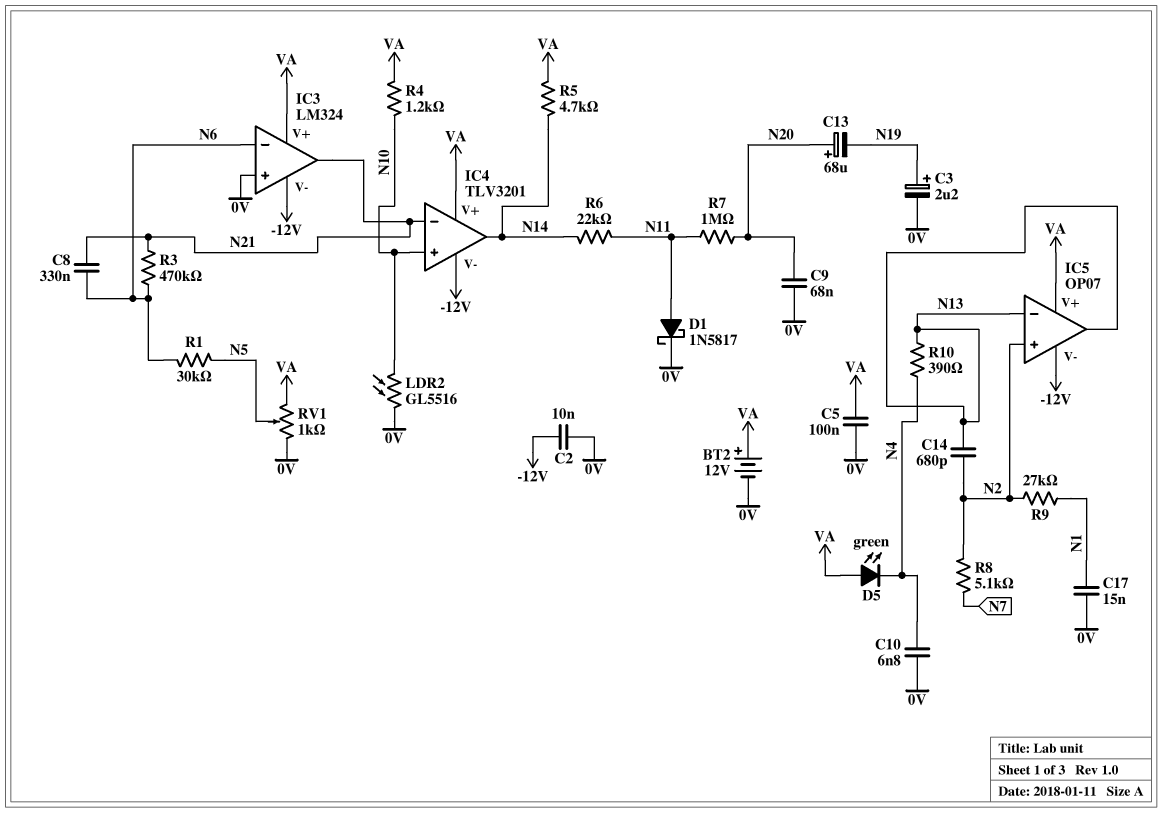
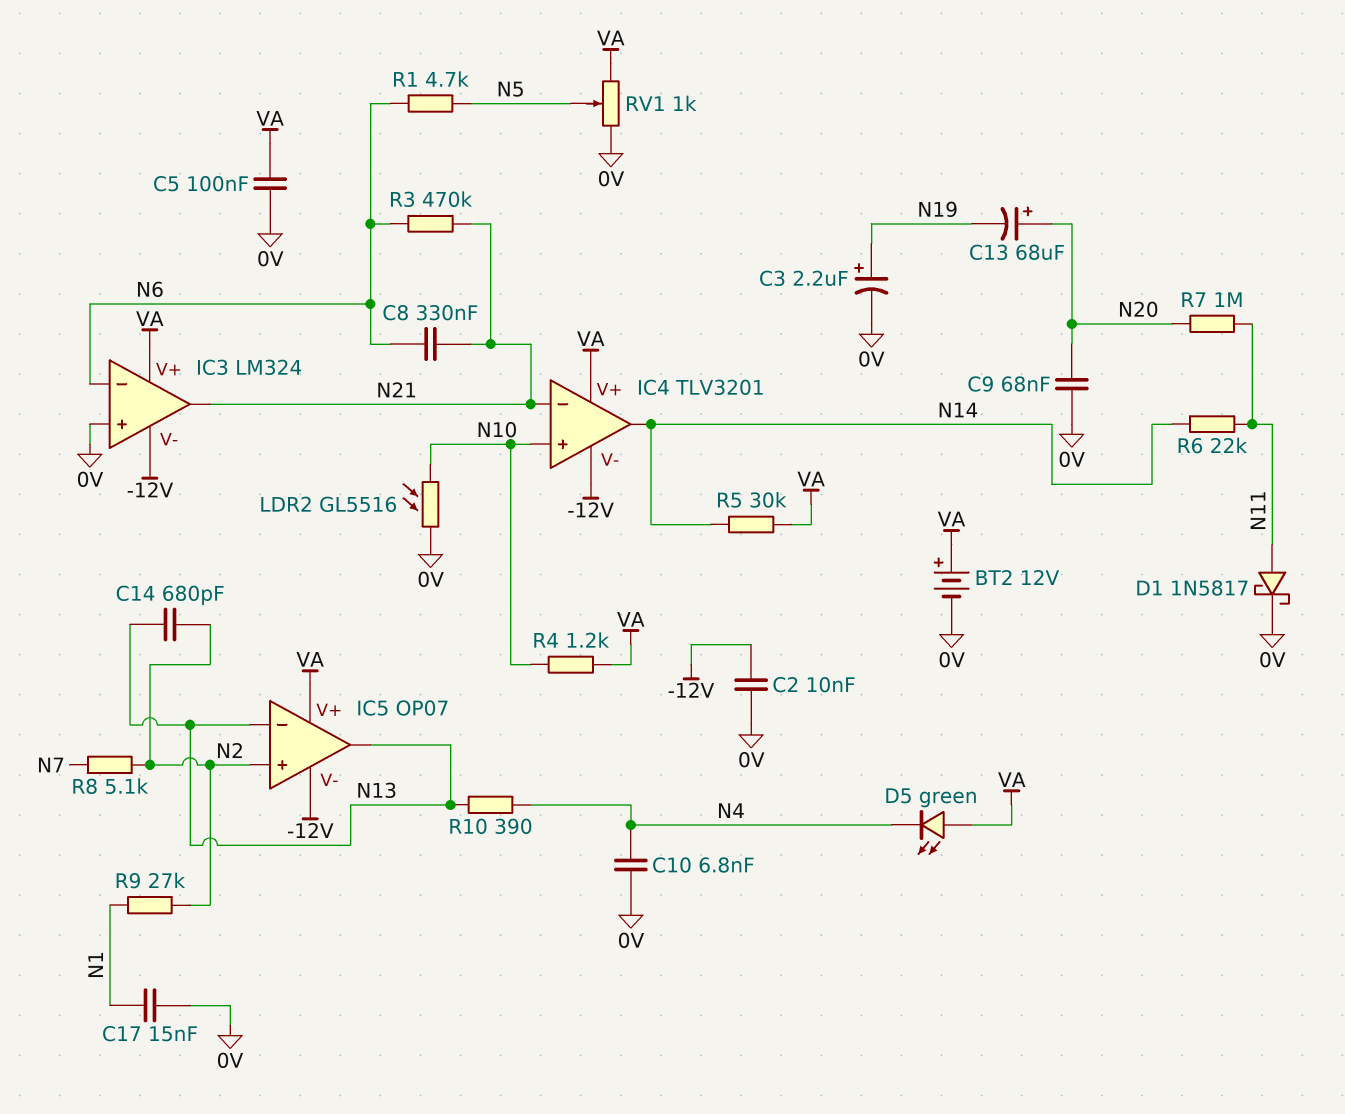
R1: 30k (N5, N6) -> 4.7k (N5, N6)
R5: 4.7k (N14, VA) -> 30k (N14, VA)

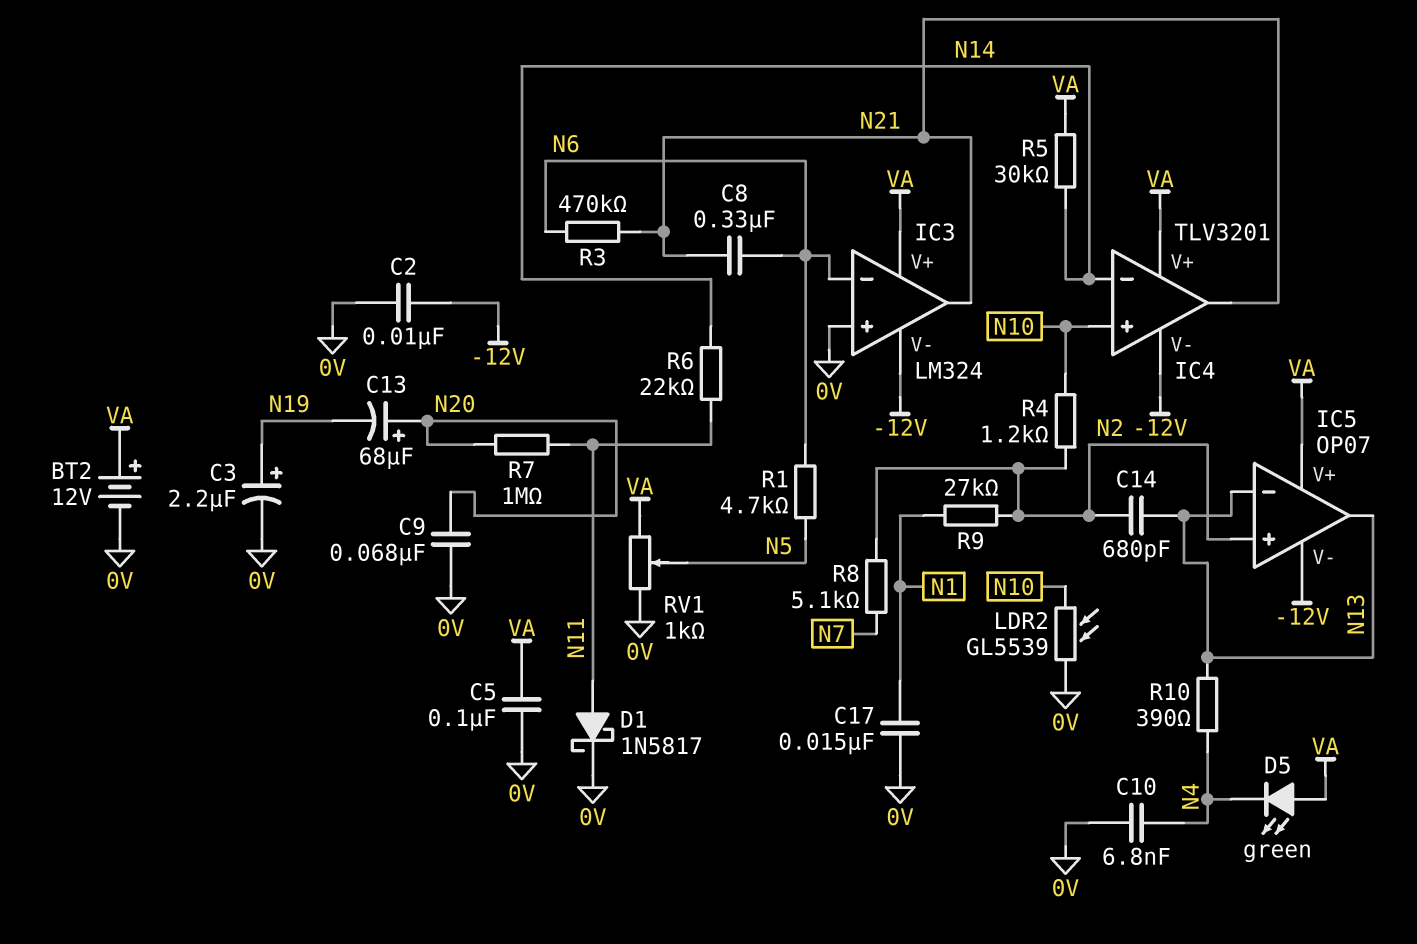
IC4 pin in-: N21 -> N14
IC4 pin out: N14 -> N21
LDR2: GL5516 (0V, N10) -> GL5539 (0V, N10)
R4: 1.2k (N10, VA) -> 1.2k (N2, N10)

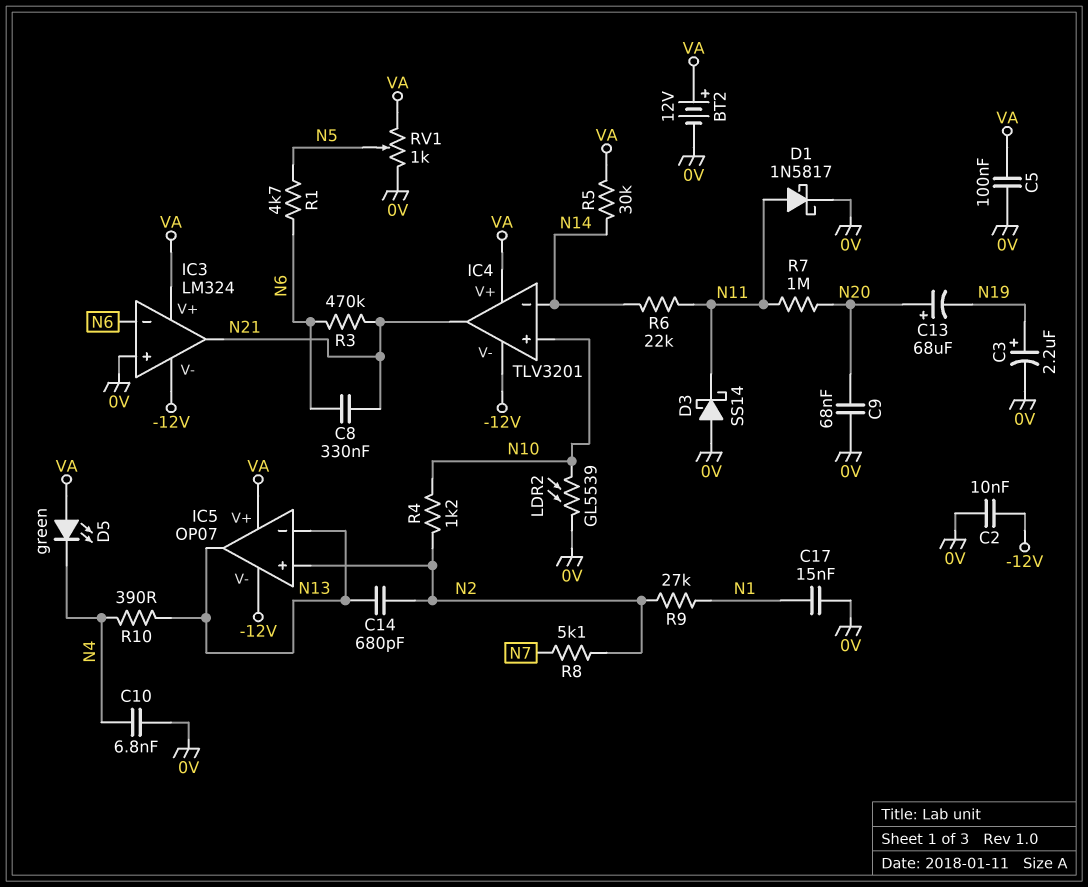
D3: none -> schottky SS14 (A 0V, K N11)

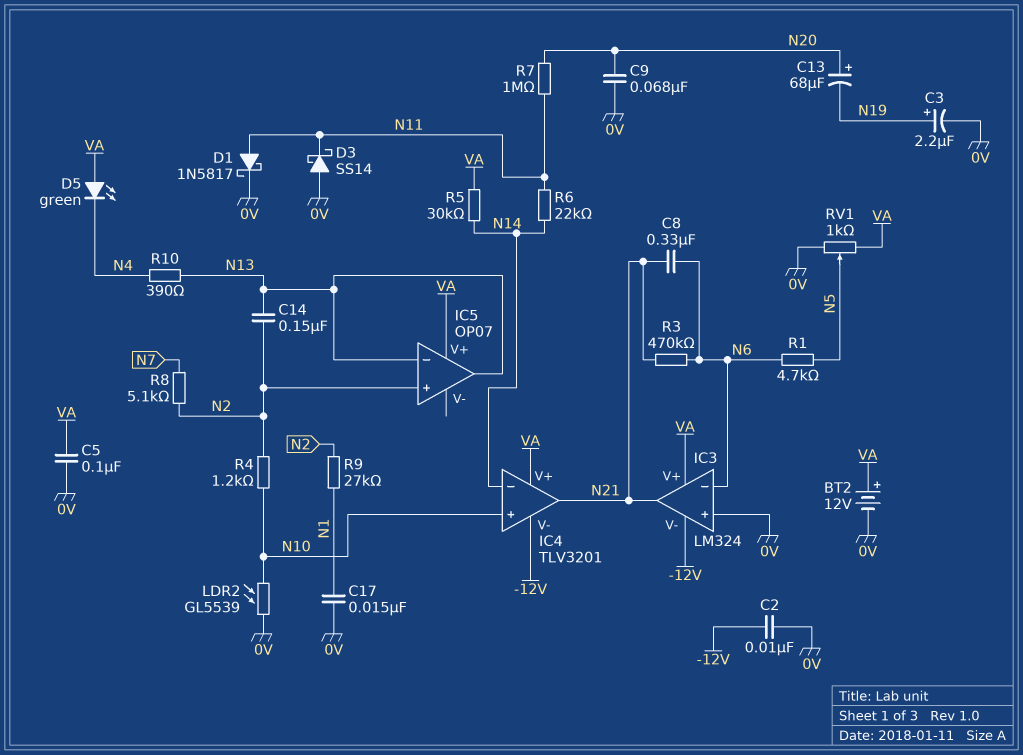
C10: 6.8nF (0V, N4) -> none
C14: 680pF (N2, N13) -> 150nF (N2, N13)
IC5 pin V-: -12V -> none

